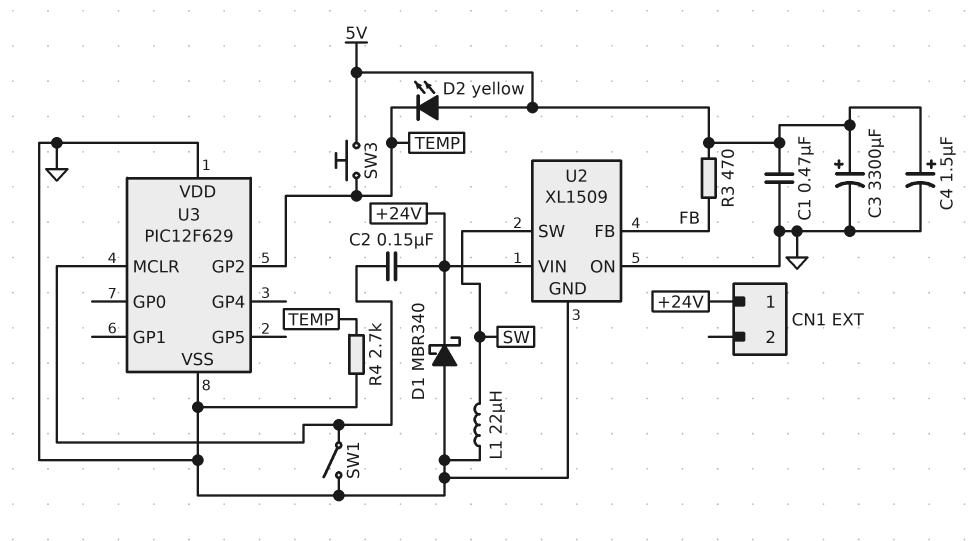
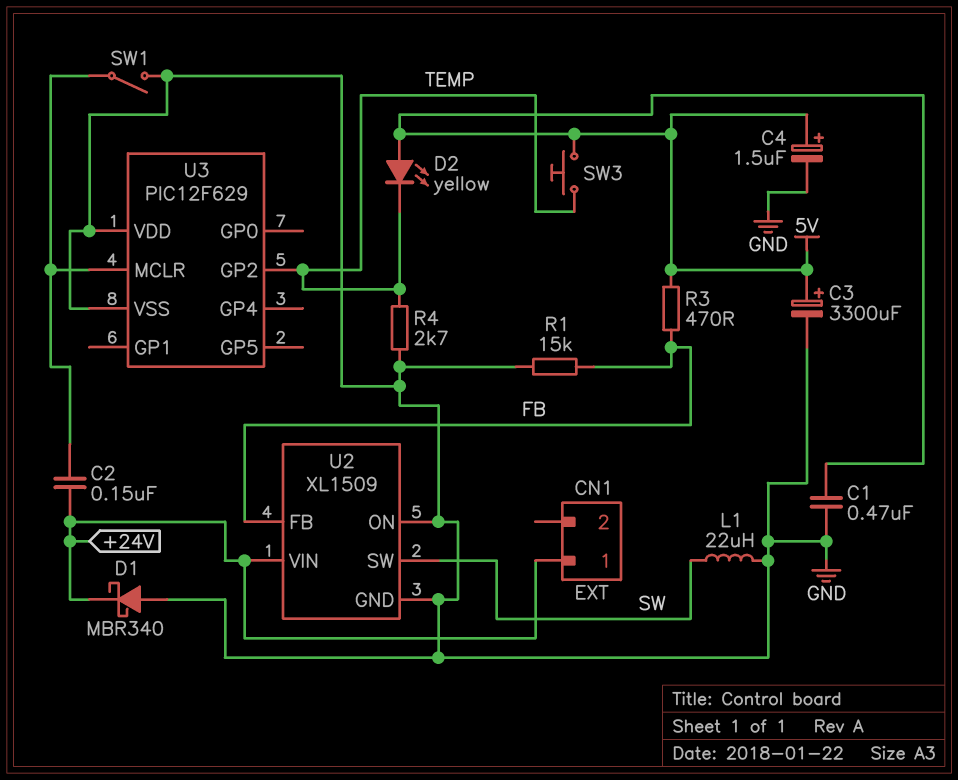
R1: none -> 15k (FB, GND)

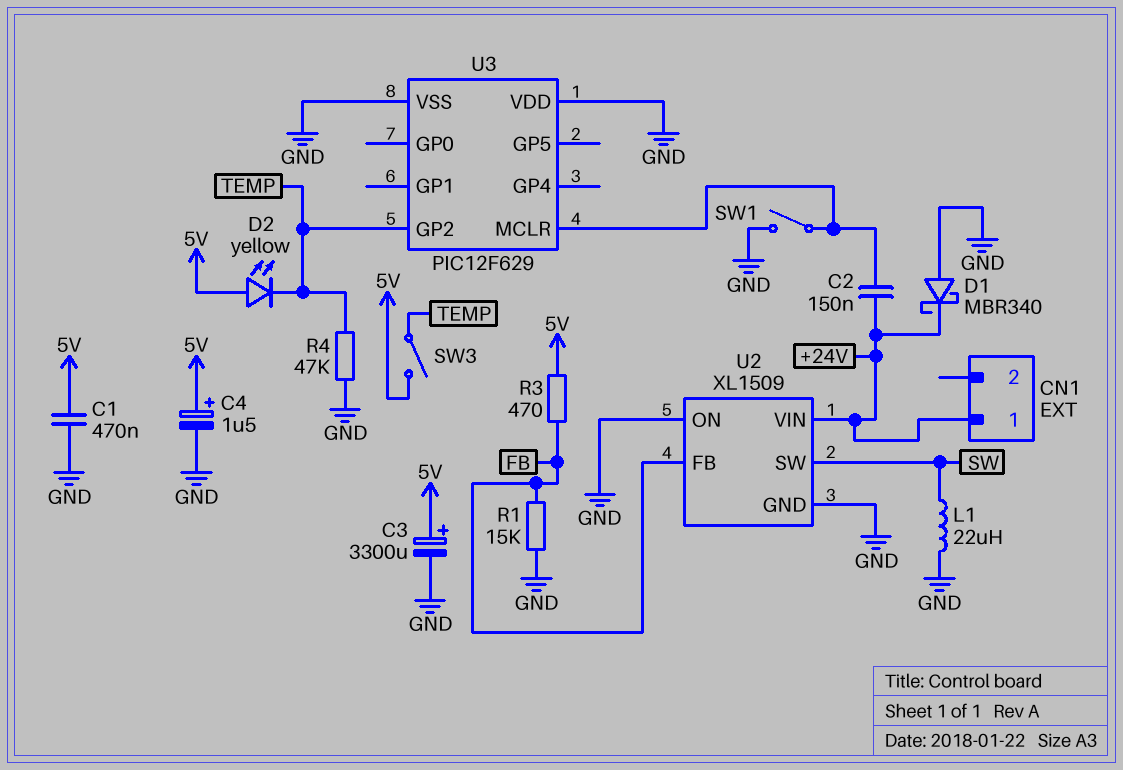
R4: 2.7k (GND, TEMP) -> 47k (GND, TEMP)
SW3: button (5V, TEMP) -> switch (5V, TEMP)

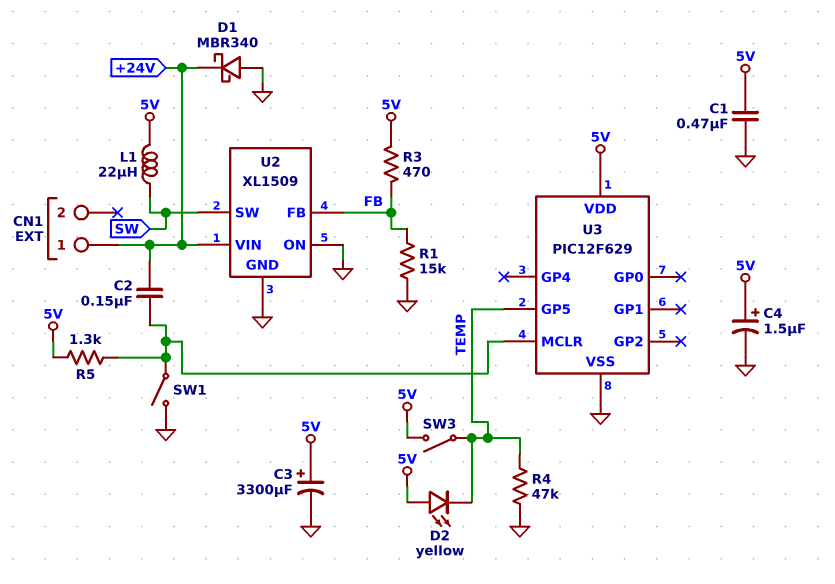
L1: 22uH (GND, SW) -> 22uH (5V, SW)
R5: none -> 1.3k (5V, U3/MCLR)
U3 pin GP2: TEMP -> none
U3 pin GP5: none -> TEMP
U3 pin VDD: GND -> 5V

